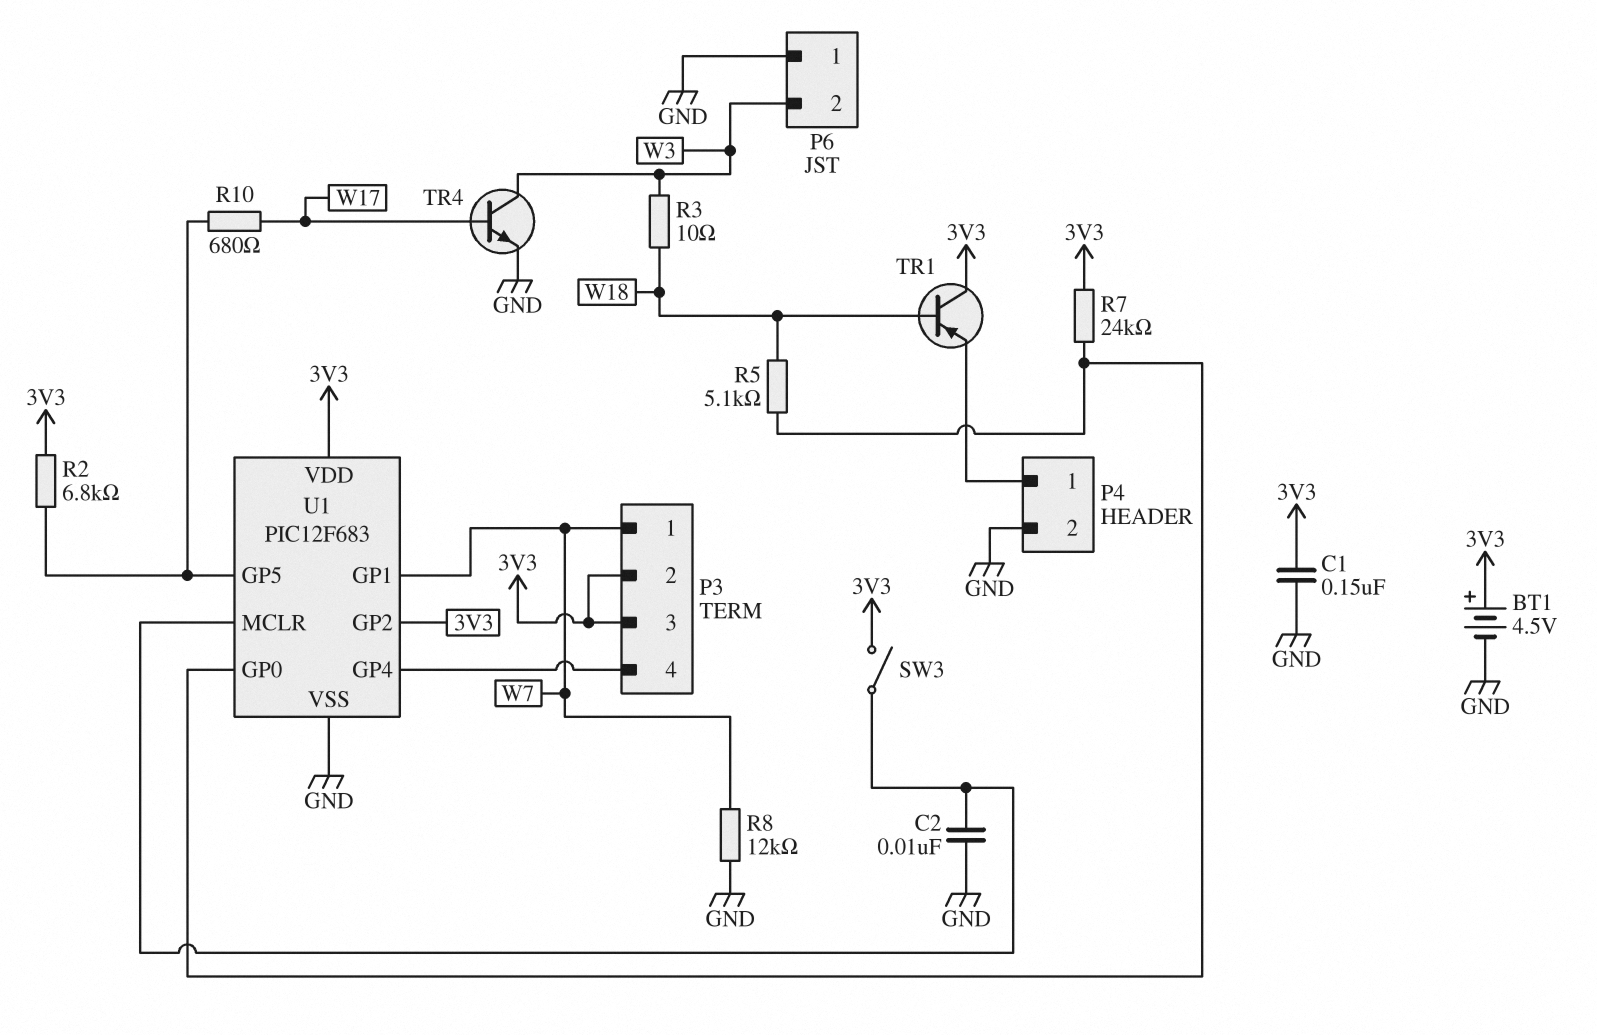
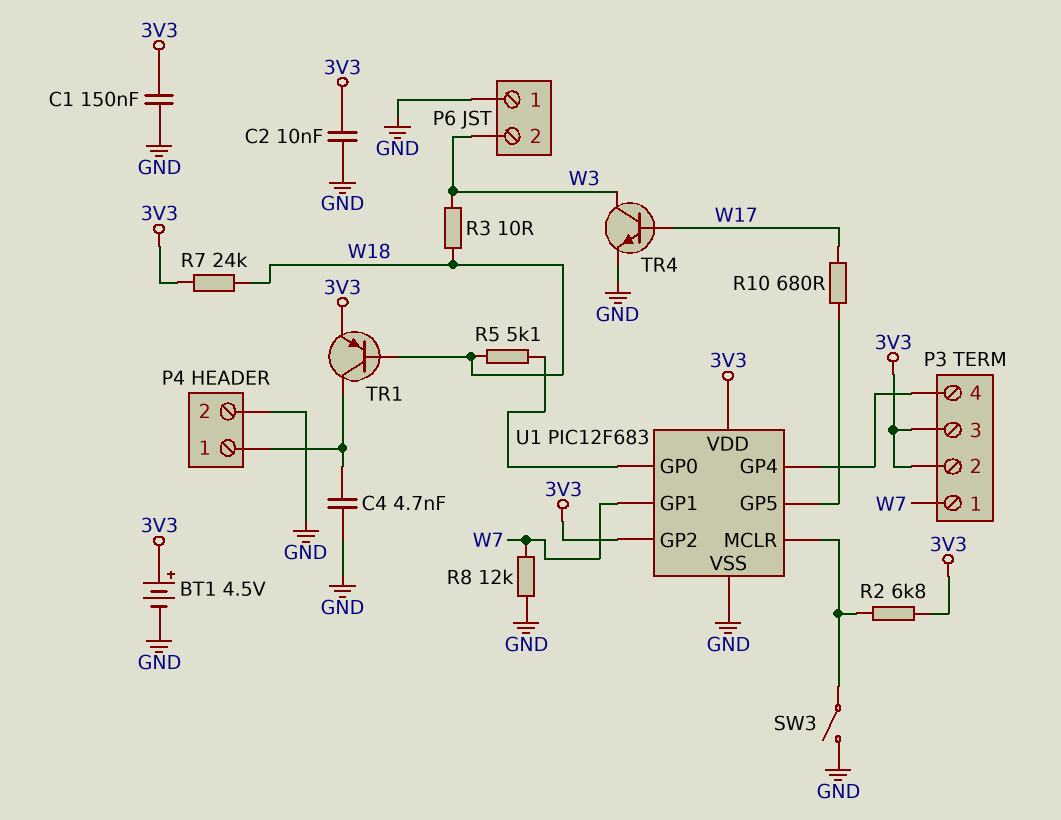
C2: 10nF (GND, U1/MCLR) -> 10nF (3V3, GND)
C4: none -> 4.7nF (GND, P4/1)
R2: 6.8k (3V3, U1/GP5) -> 6.8k (3V3, U1/MCLR)
R7: 24k (3V3, U1/GP0) -> 24k (3V3, W18)
SW3: switch (3V3, U1/MCLR) -> switch (GND, U1/MCLR)
TR1: PNP (B W18, C 3V3, E P4/1) -> PNP (B W18, C P4/1, E 3V3)

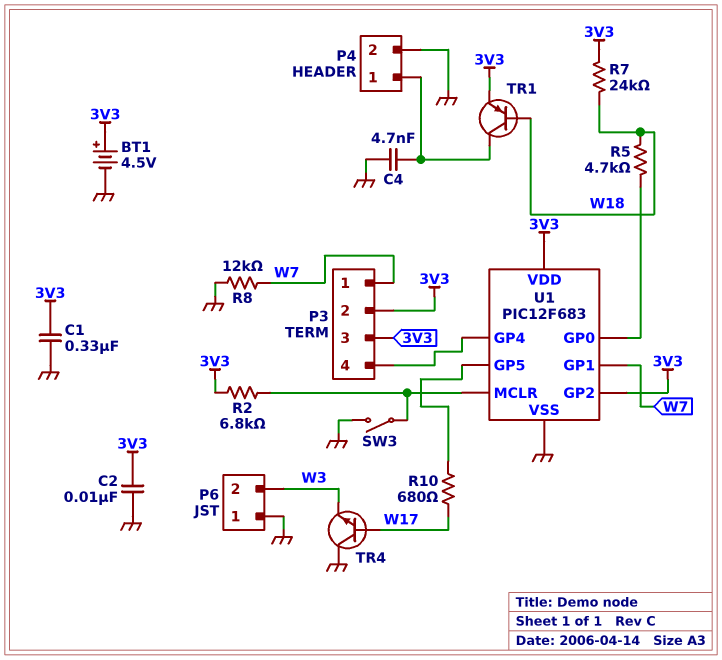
C1: 150nF (3V3, GND) -> 330nF (3V3, GND)
R3: 10 (W3, W18) -> none
R5: 5.1k (U1/GP0, W18) -> 4.7k (U1/GP0, W18)
TR4: NPN (B W17, C W3, E GND) -> NPN (B W17, C GND, E W3)

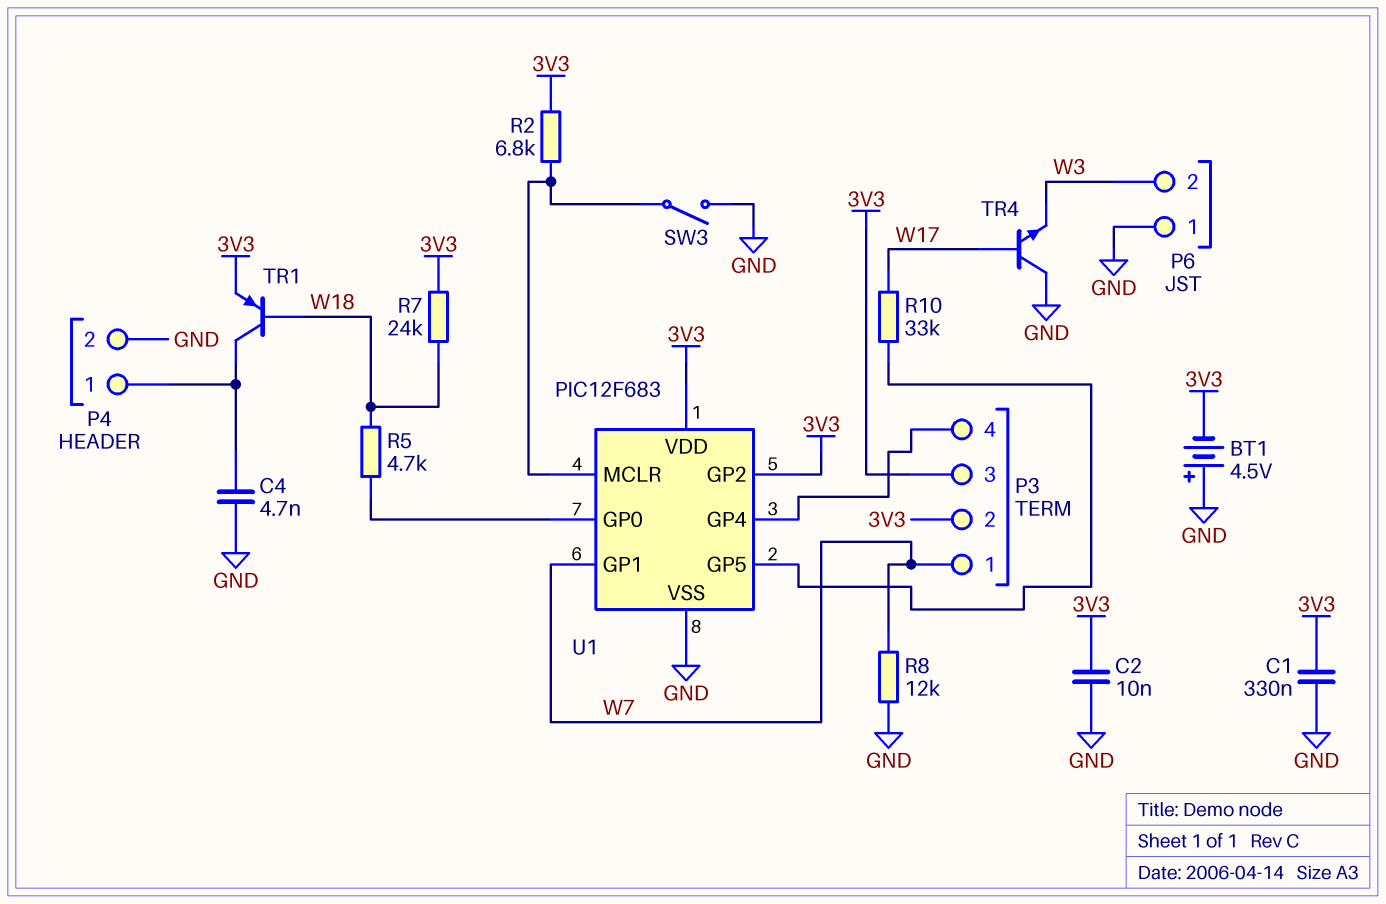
BT1: 4.5V (plus 3V3, minus GND) -> 4.5V (plus GND, minus 3V3)
R10: 680 (U1/GP5, W17) -> 33k (U1/GP5, W17)

